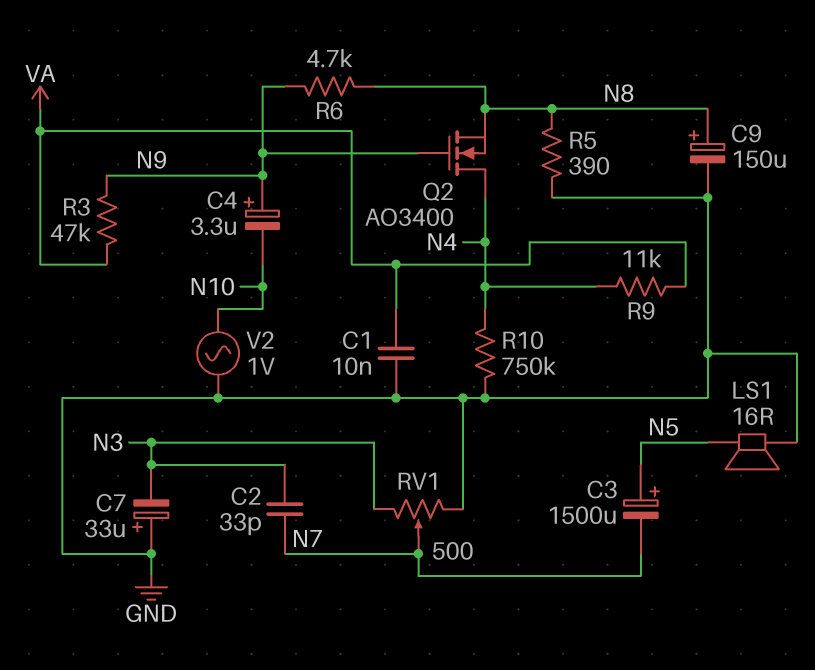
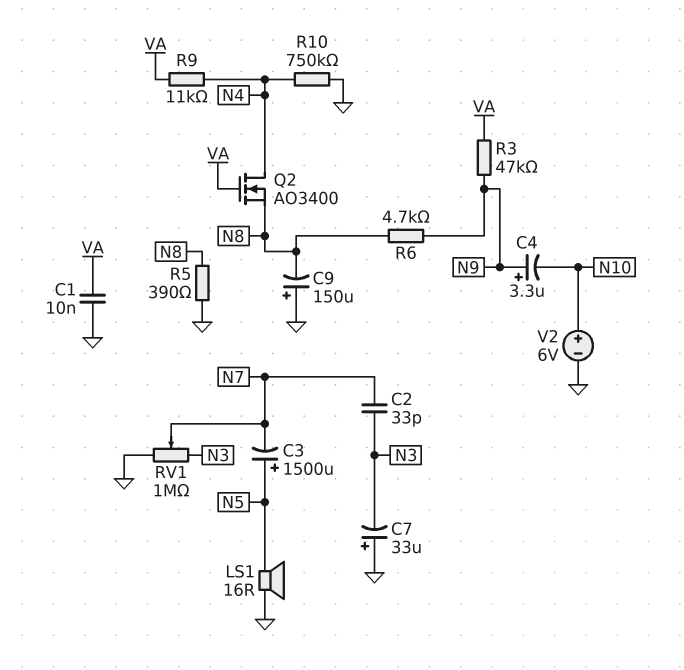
C9: 150uF (plus N8, minus GND) -> 150uF (plus GND, minus N8)
Q2: NMOS AO3400 (G N9, D N4, S N8) -> NMOS AO3400 (G VA, D N4, S N8)
RV1: 500 (GND, N3, wiper N7) -> 1M (GND, N3, wiper N7)
V2: AC 1V (GND, N10) -> 6V (plus N10, minus GND)

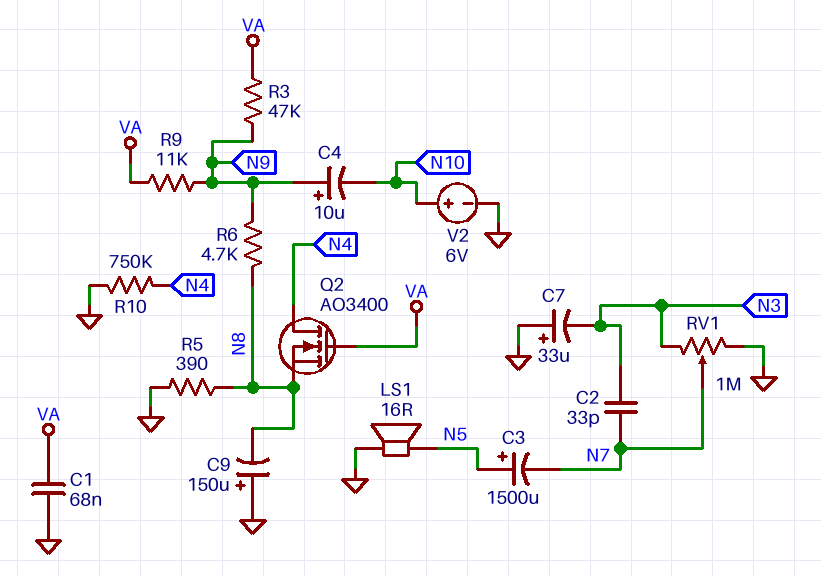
C1: 10nF (GND, VA) -> 68nF (GND, VA)
C4: 3.3uF (plus N9, minus N10) -> 10uF (plus N9, minus N10)
R9: 11k (N4, VA) -> 11k (N9, VA)

